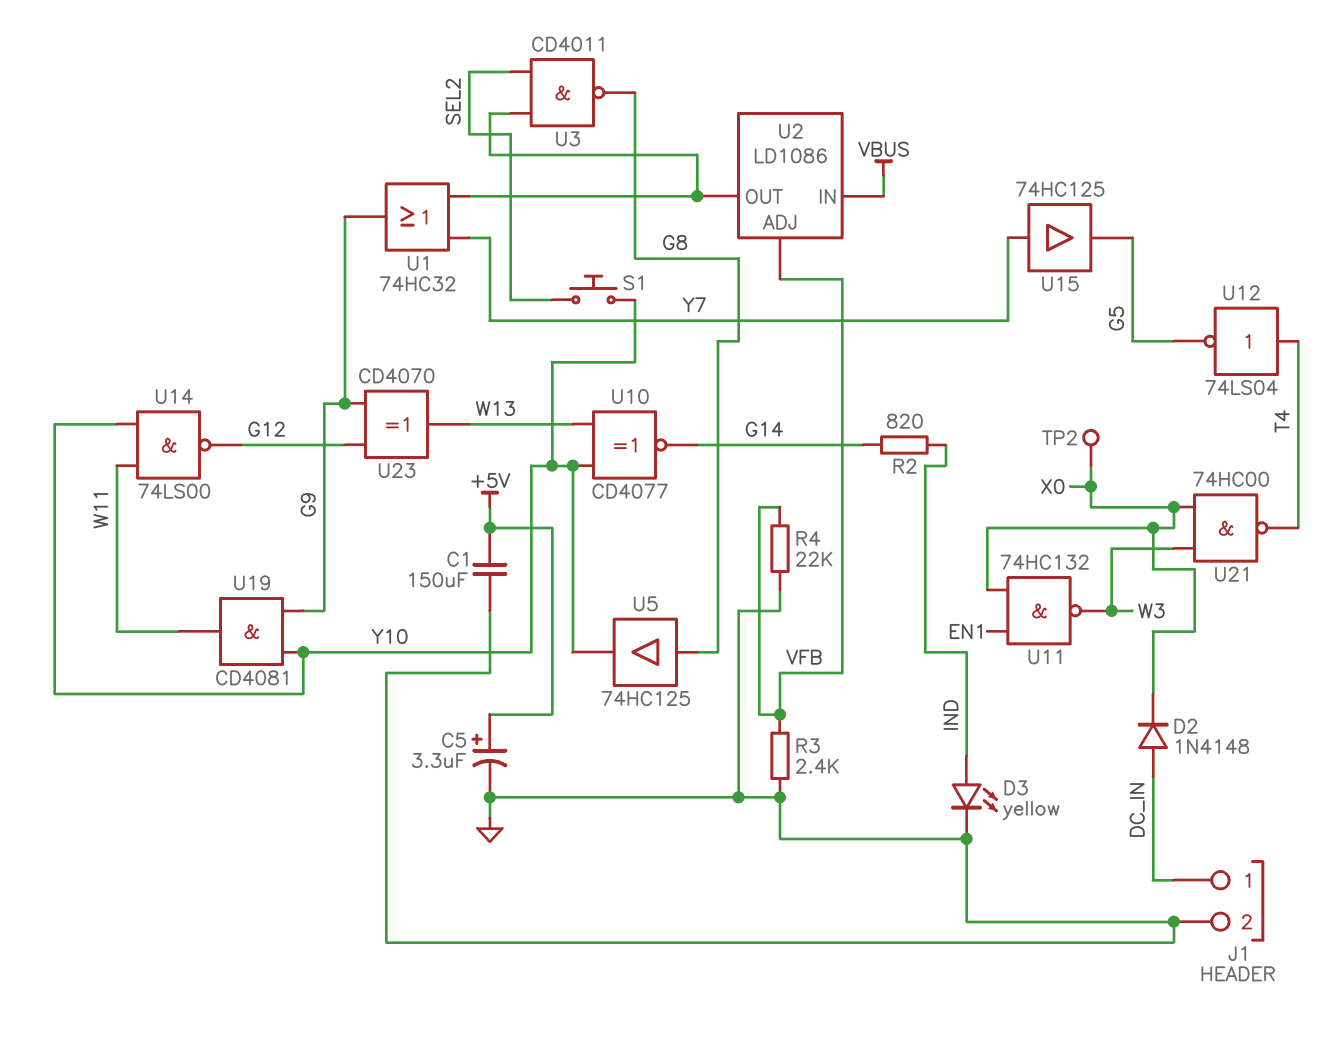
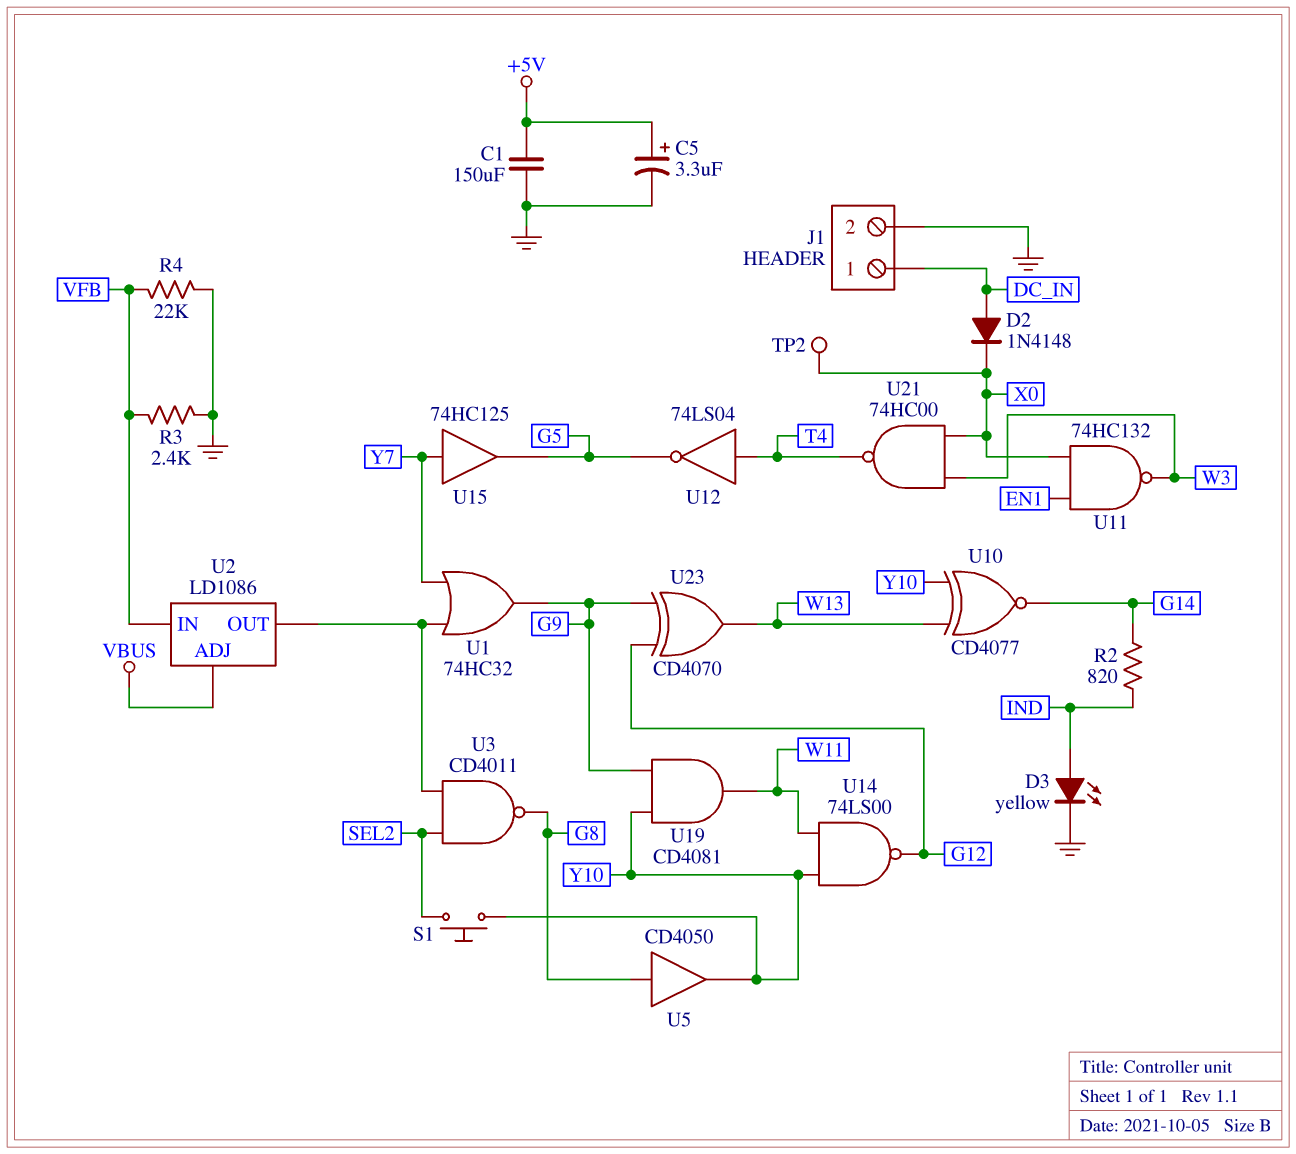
U2 pin ADJ: VFB -> VBUS
U2 pin IN: VBUS -> VFB
U5: buffer 74HC125 (in G8, out Y10) -> buffer CD4050 (in G8, out Y10)

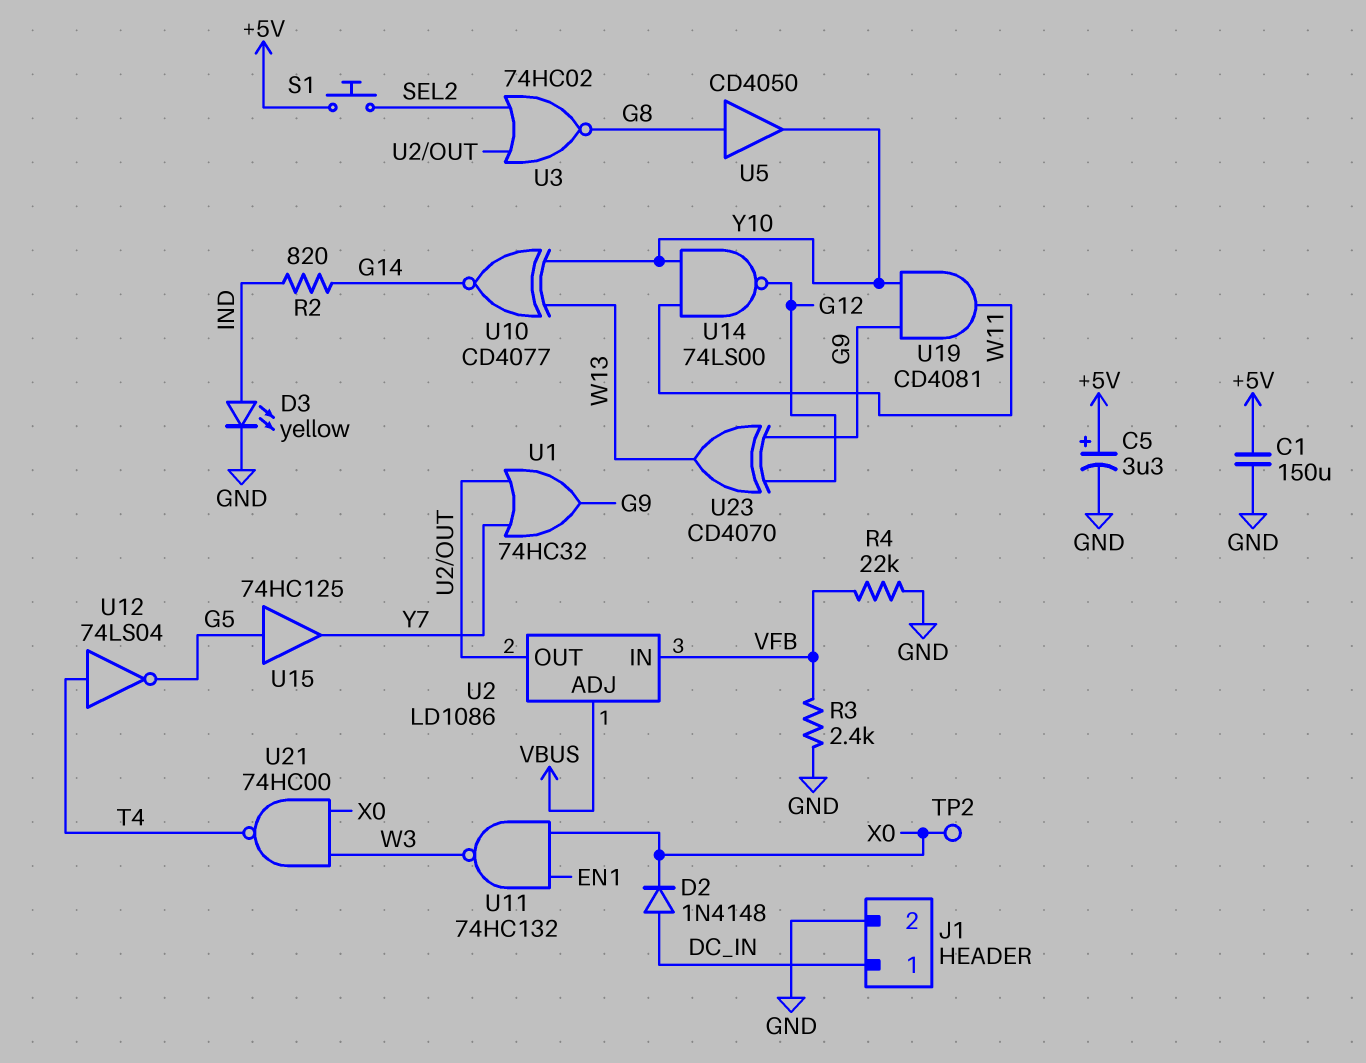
S1: button (SEL2, Y10) -> button (+5V, SEL2)
U3: NAND CD4011 (in SEL2, in U2/OUT, out G8) -> NOR 74HC02 (in SEL2, in U2/OUT, out G8)
U15: buffer 74HC125 (in Y7, out G5) -> buffer 74HC125 (in G5, out Y7)

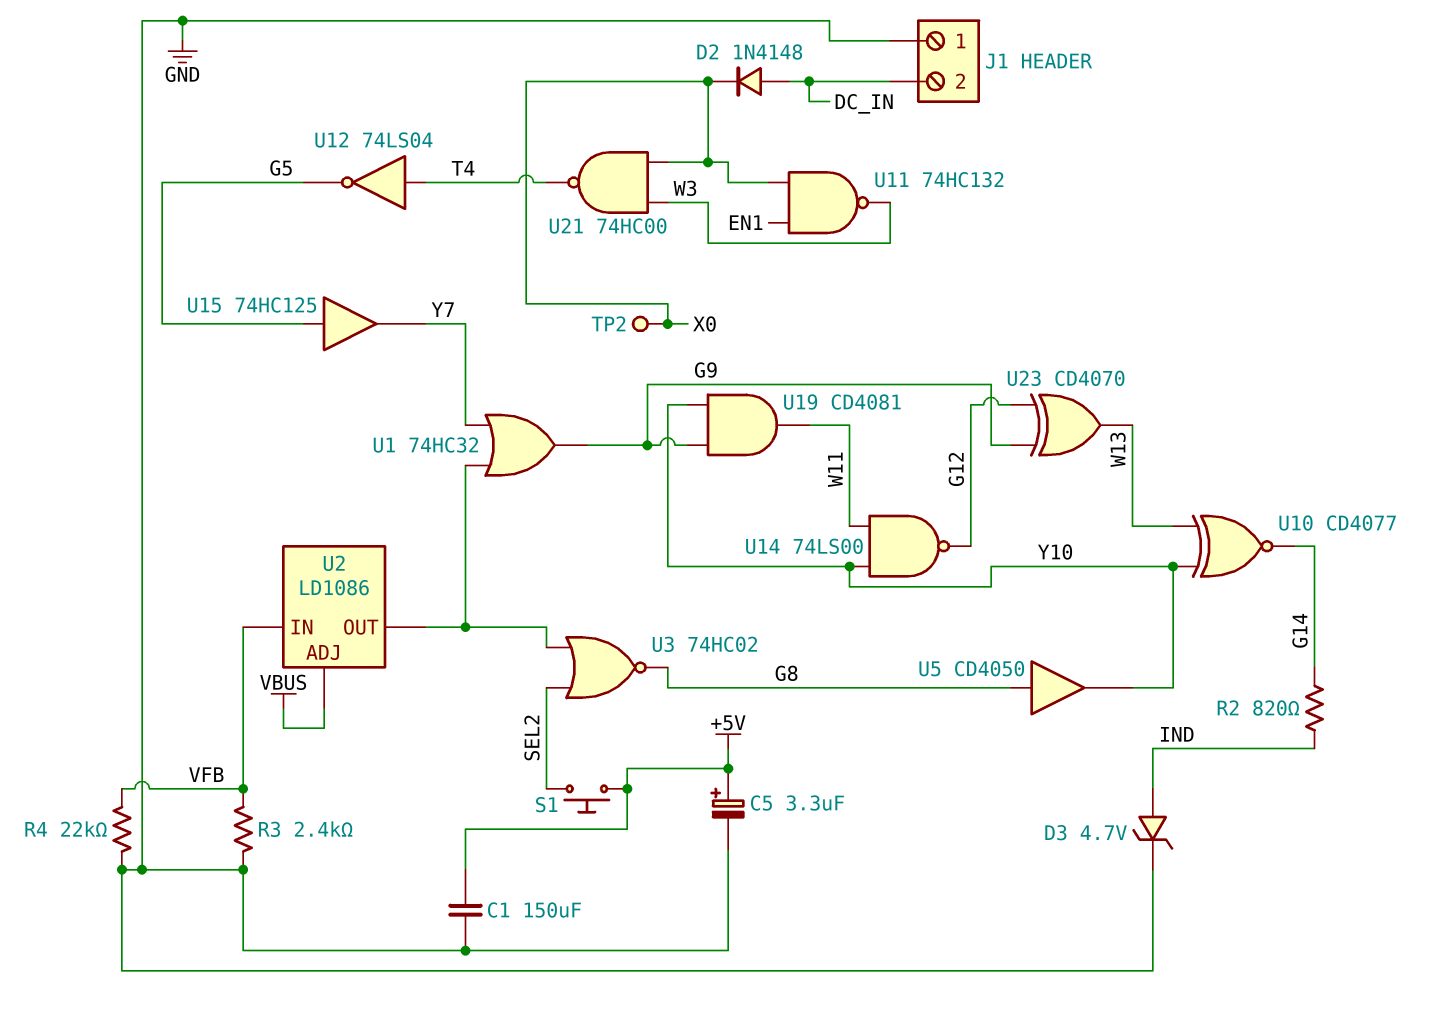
D3: LED yellow (A IND, K GND) -> zener 4.7V (A IND, K GND)
J1 pin 1: DC_IN -> GND
J1 pin 2: GND -> DC_IN

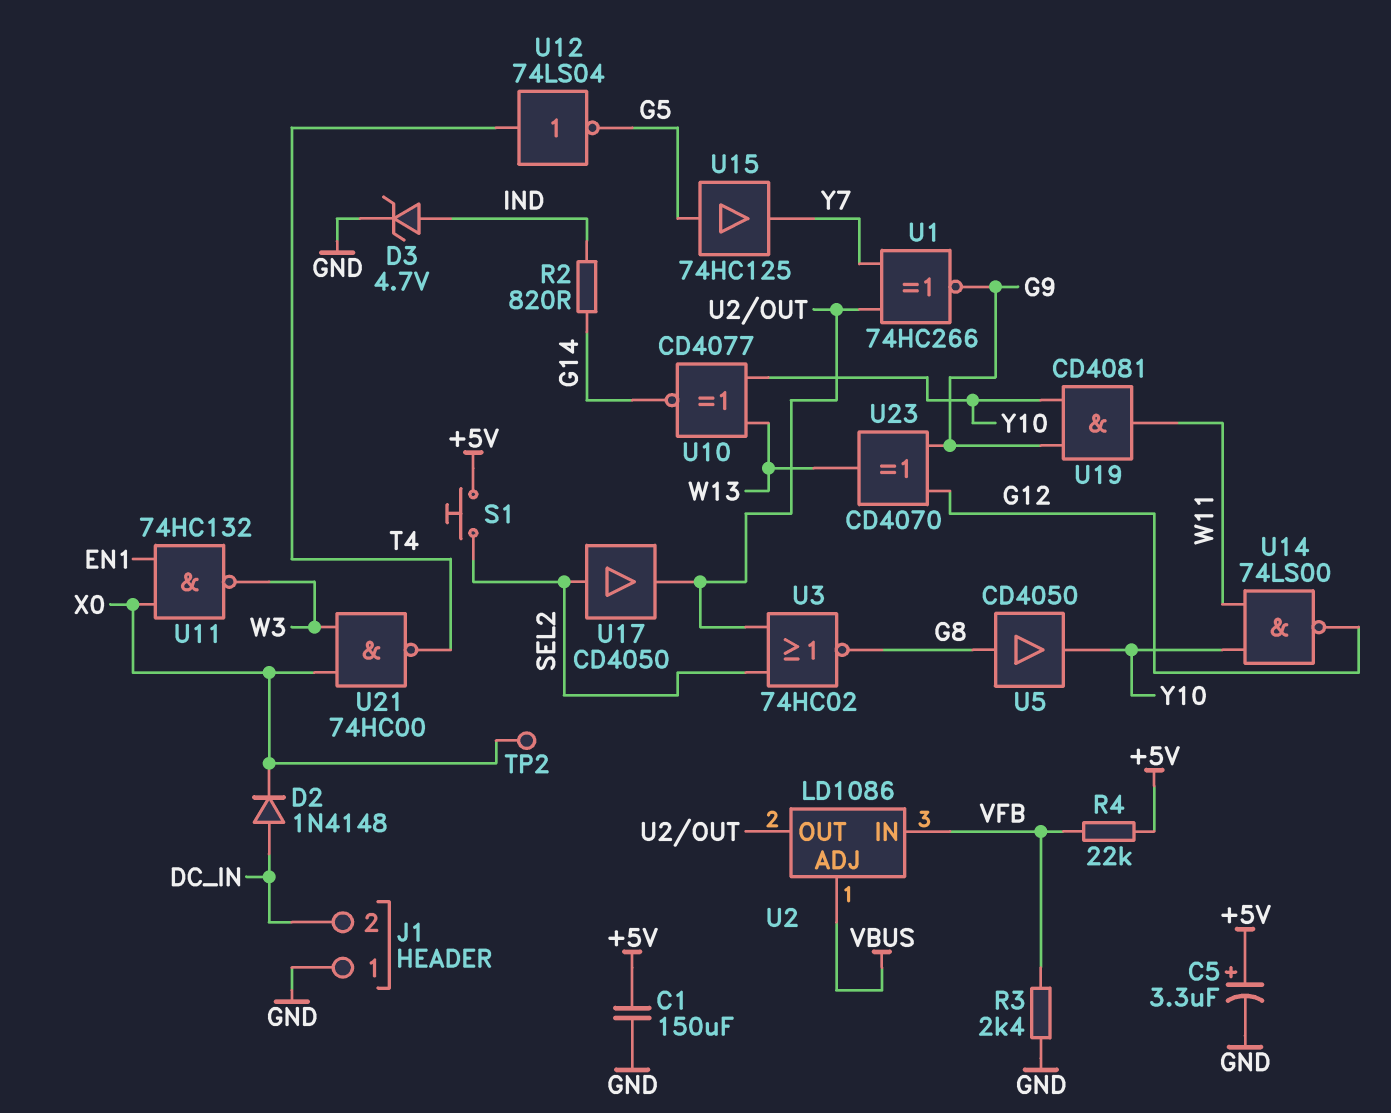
R4: 22k (GND, VFB) -> 22k (+5V, VFB)
U1: OR 74HC32 (in U2/OUT, in Y7, out G9) -> XNOR 74HC266 (in U2/OUT, in Y7, out G9)
U17: none -> buffer CD4050 (in SEL2, out U2/OUT)

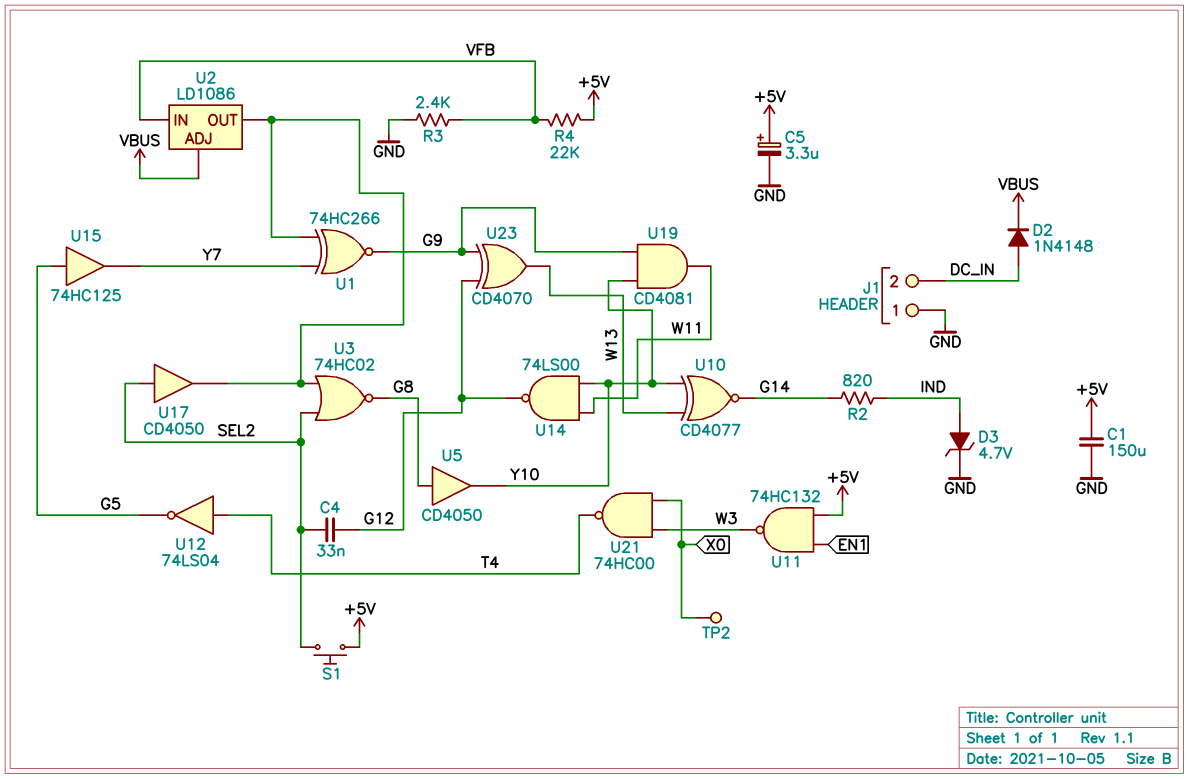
C4: none -> 33nF (G12, SEL2)
D2: diode 1N4148 (A DC_IN, K X0) -> diode 1N4148 (A DC_IN, K VBUS)
U11: NAND 74HC132 (in EN1, in X0, out W3) -> NAND 74HC132 (in +5V, in EN1, out W3)

